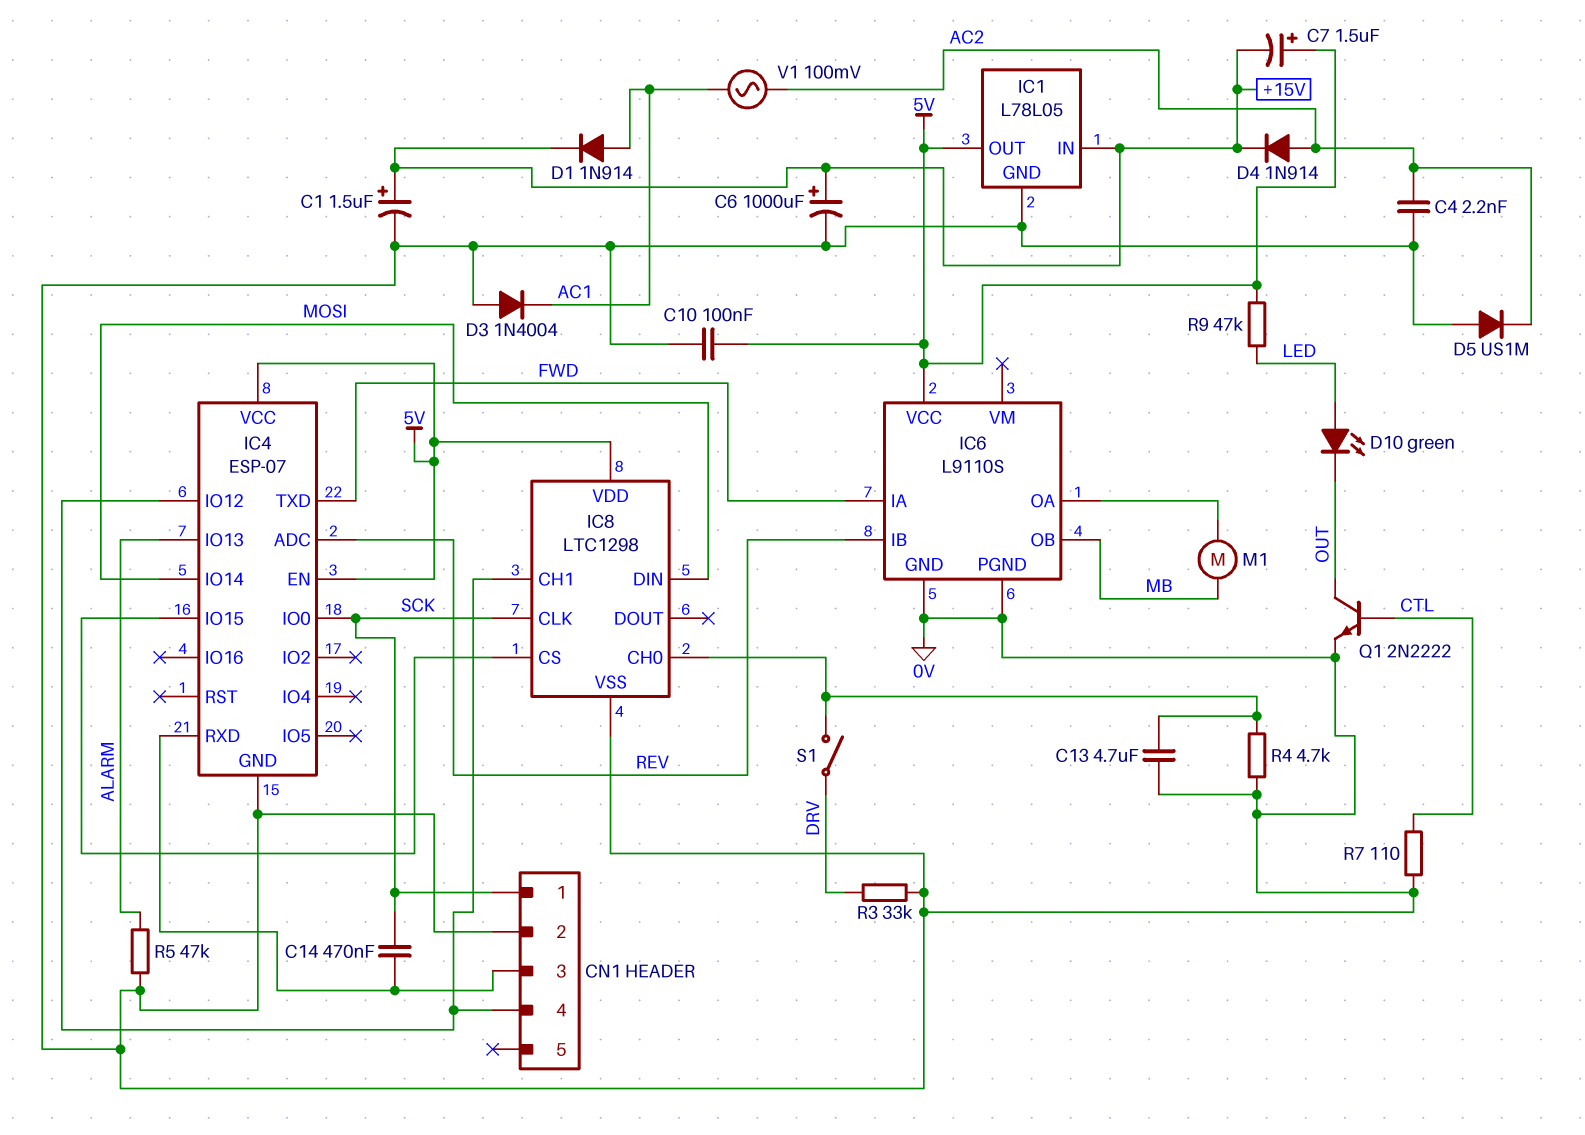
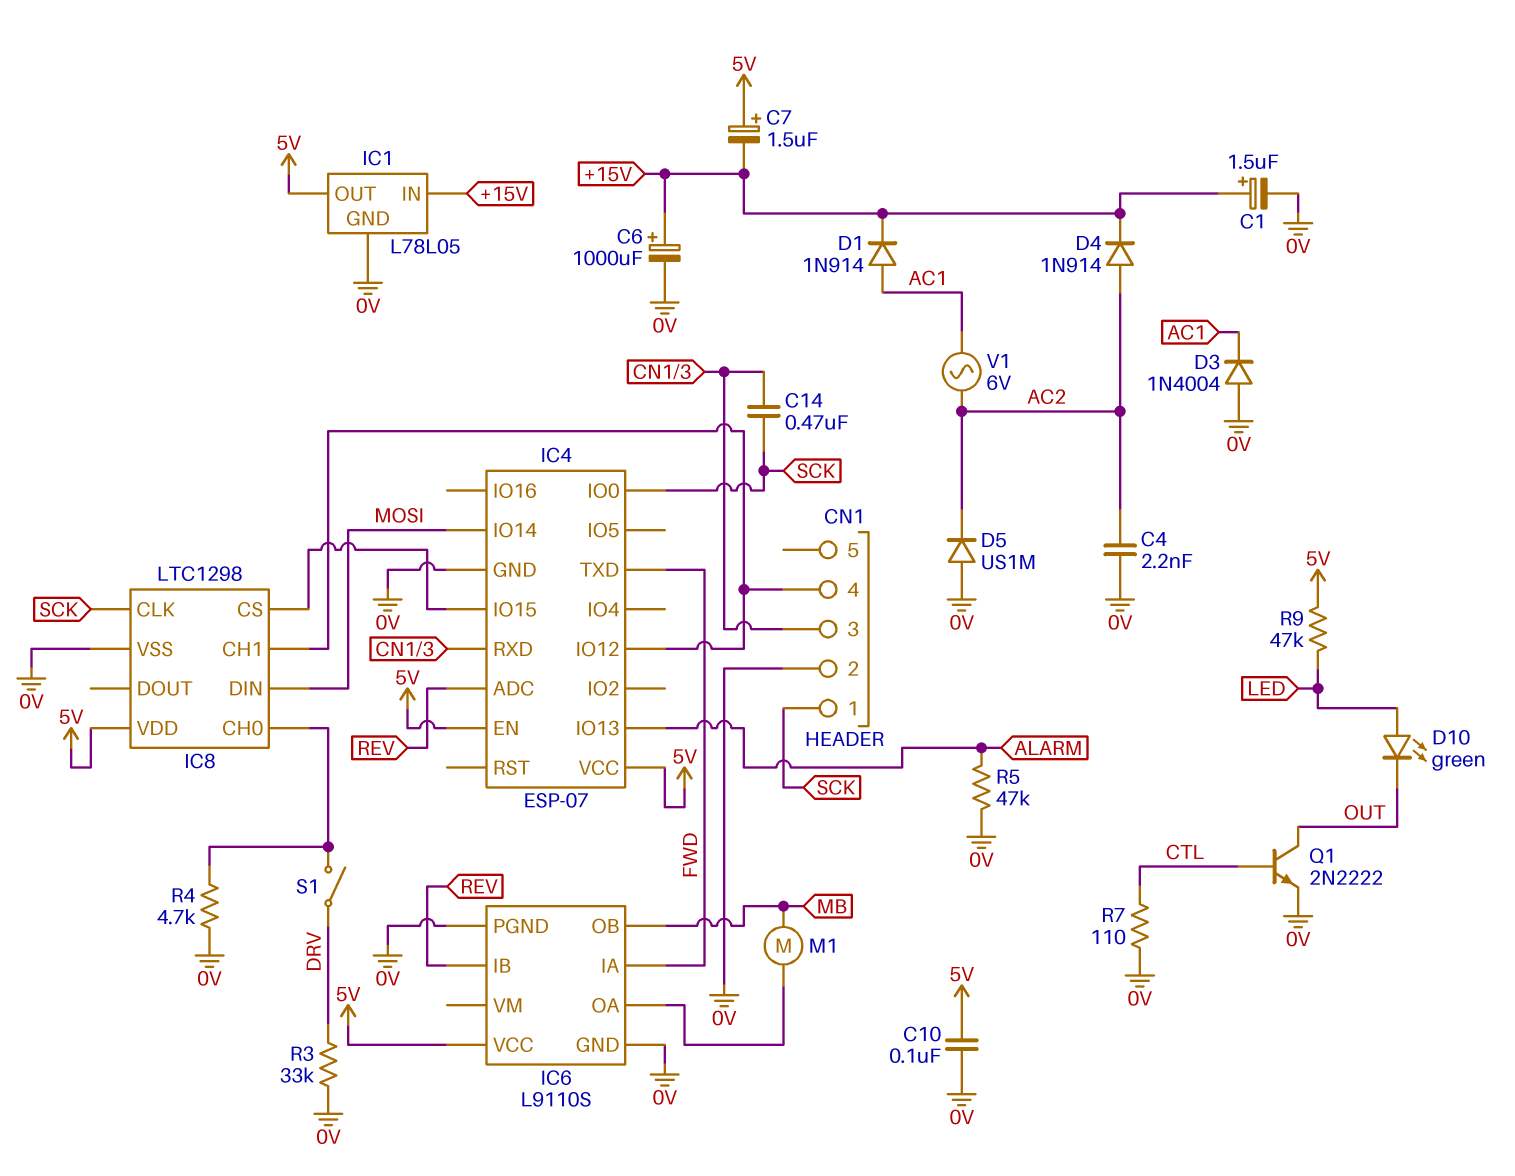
C13: 4.7uF (0V, IC8/CH0) -> none
V1: AC 100mV (AC1, AC2) -> AC 6V (AC1, AC2)

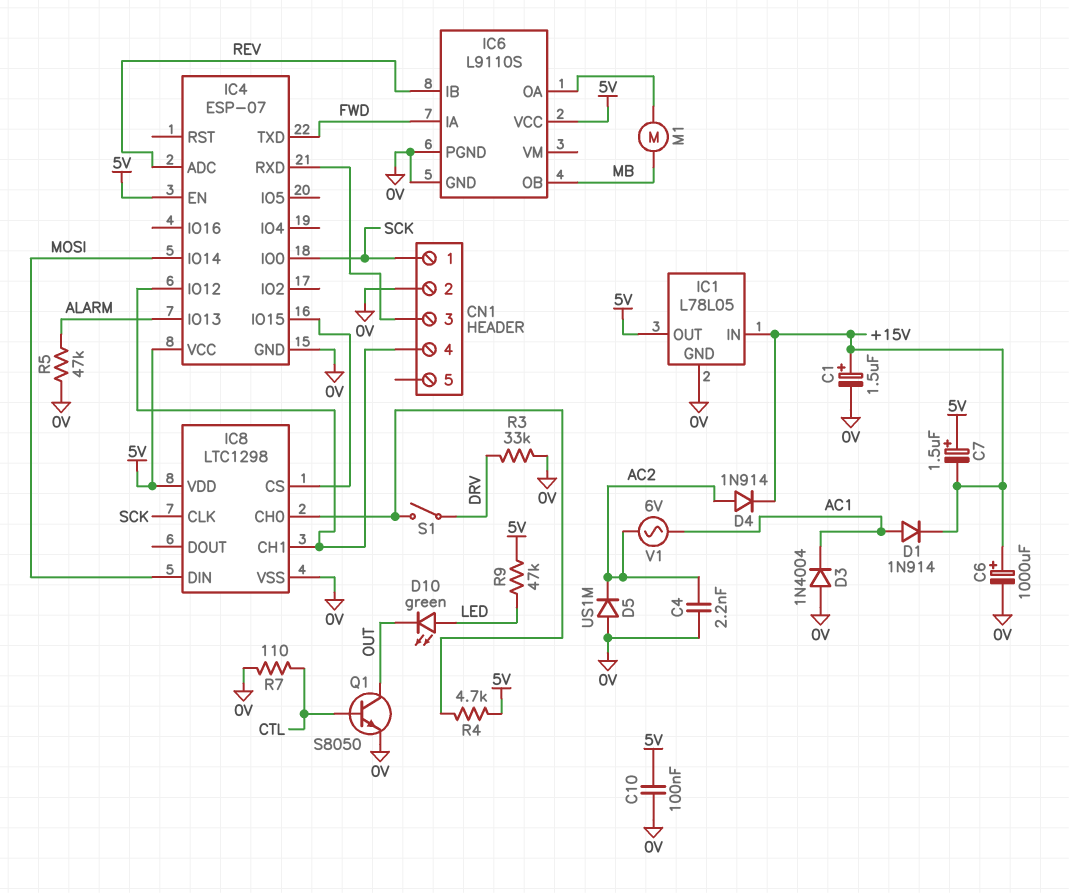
C14: 470nF (CN1/3, SCK) -> none
Q1: NPN 2N2222 (B CTL, C OUT, E 0V) -> NPN S8050 (B CTL, C OUT, E 0V)
R4: 4.7k (0V, IC8/CH0) -> 4.7k (5V, IC8/CH0)

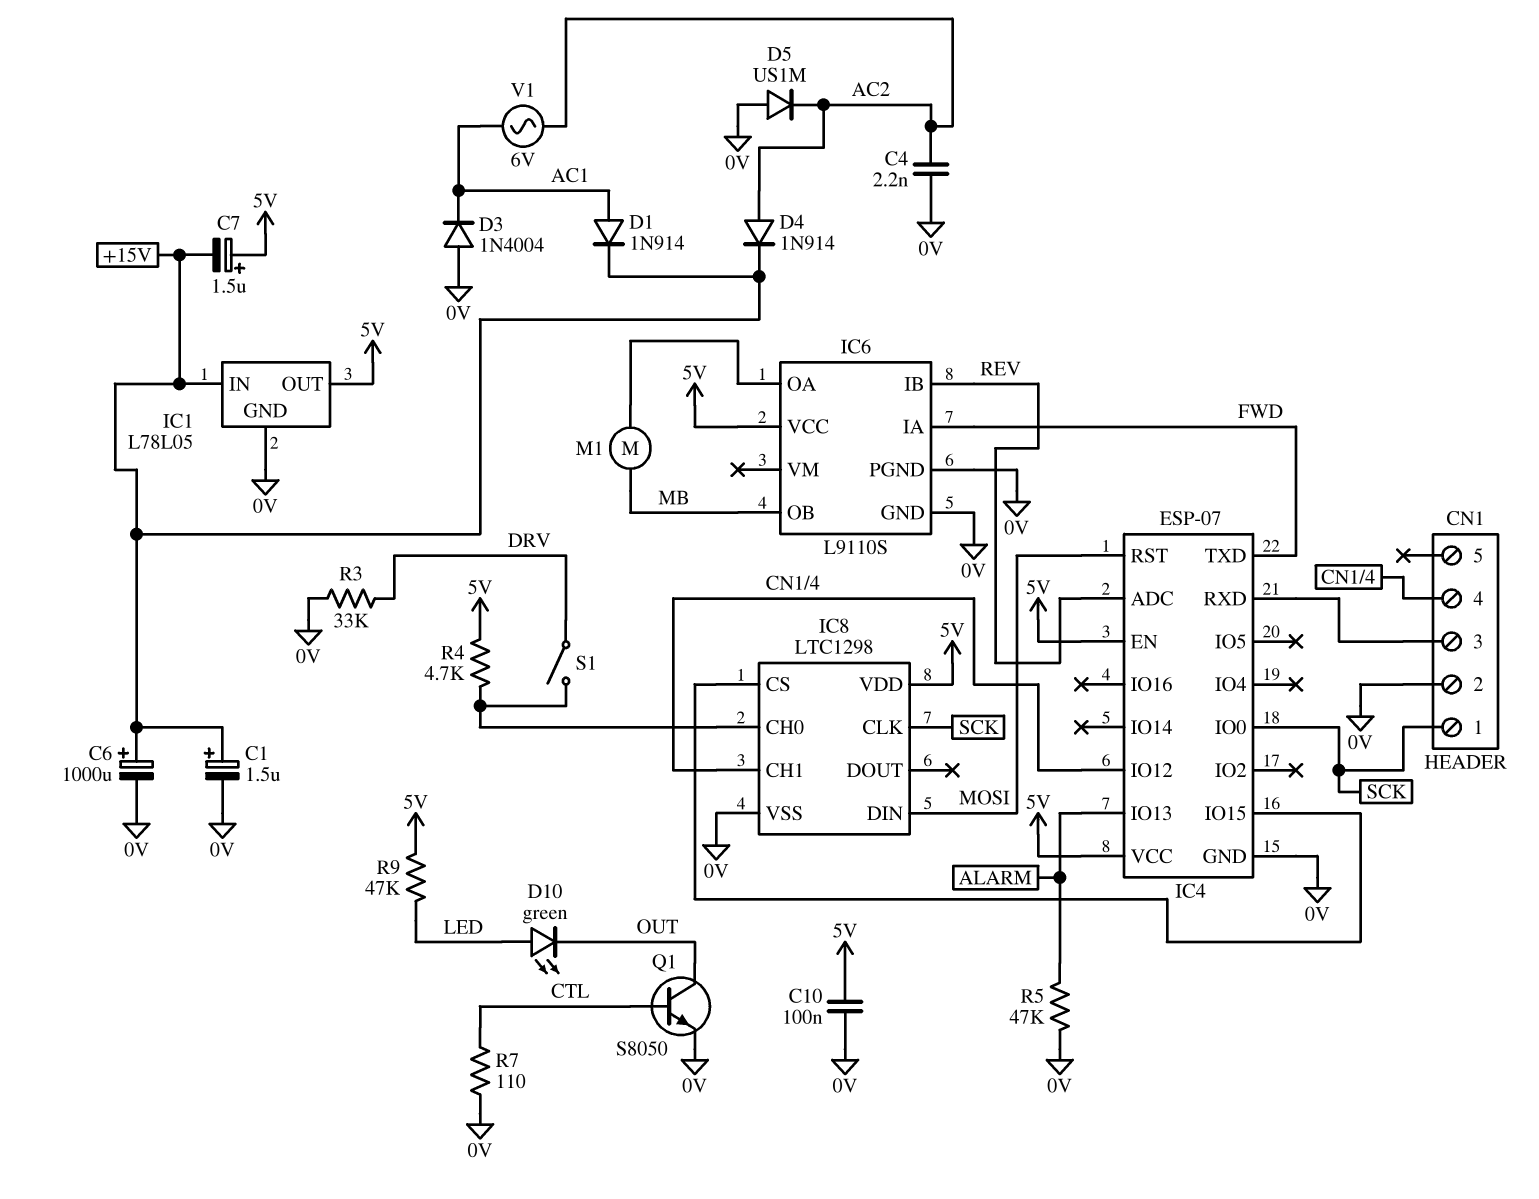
IC4 pin IO14: MOSI -> none
IC4 pin RST: none -> MOSI

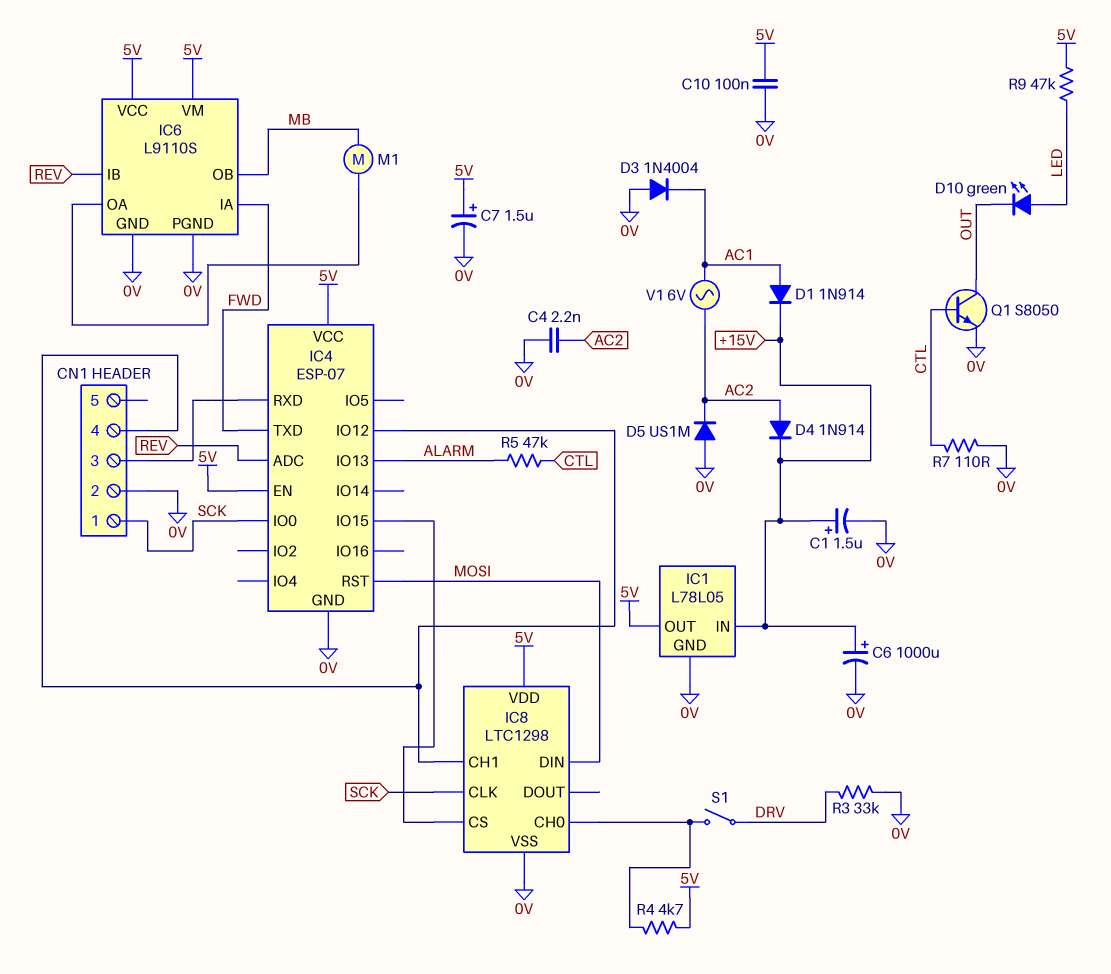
C7: 1.5uF (plus 5V, minus +15V) -> 1.5uF (plus 5V, minus 0V)
IC6 pin VM: none -> 5V
R5: 47k (0V, ALARM) -> 47k (ALARM, CTL)

